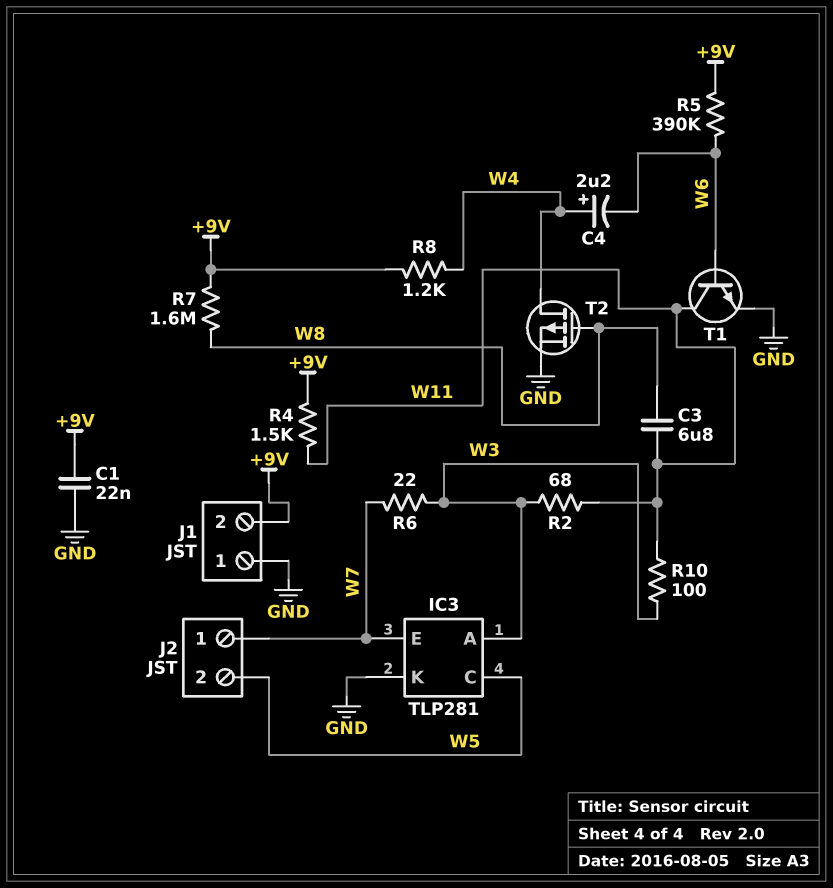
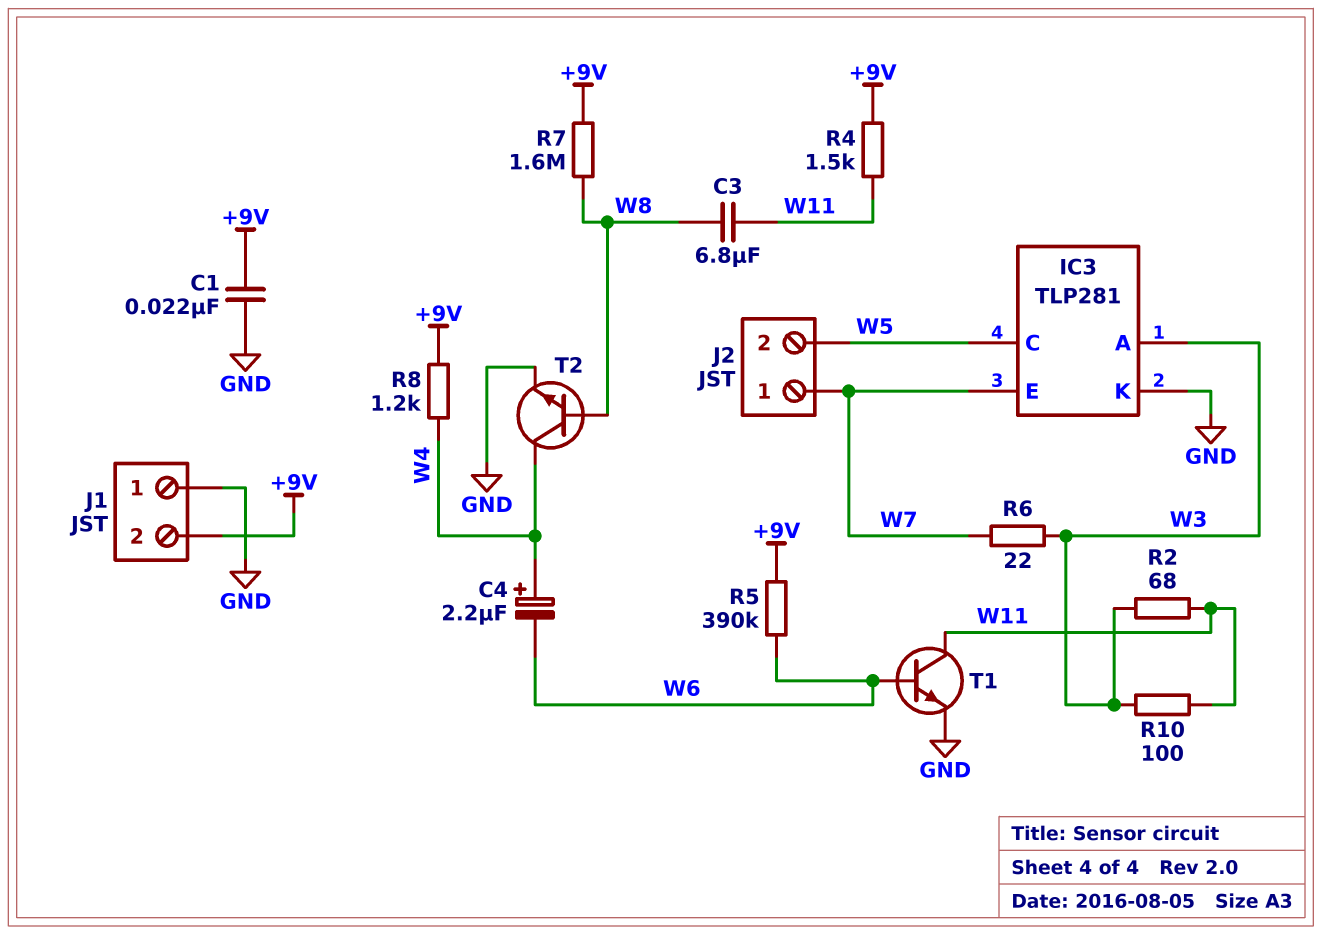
T2: PMOS (G W8, D W4, S GND) -> NPN (B W8, C W4, E GND)

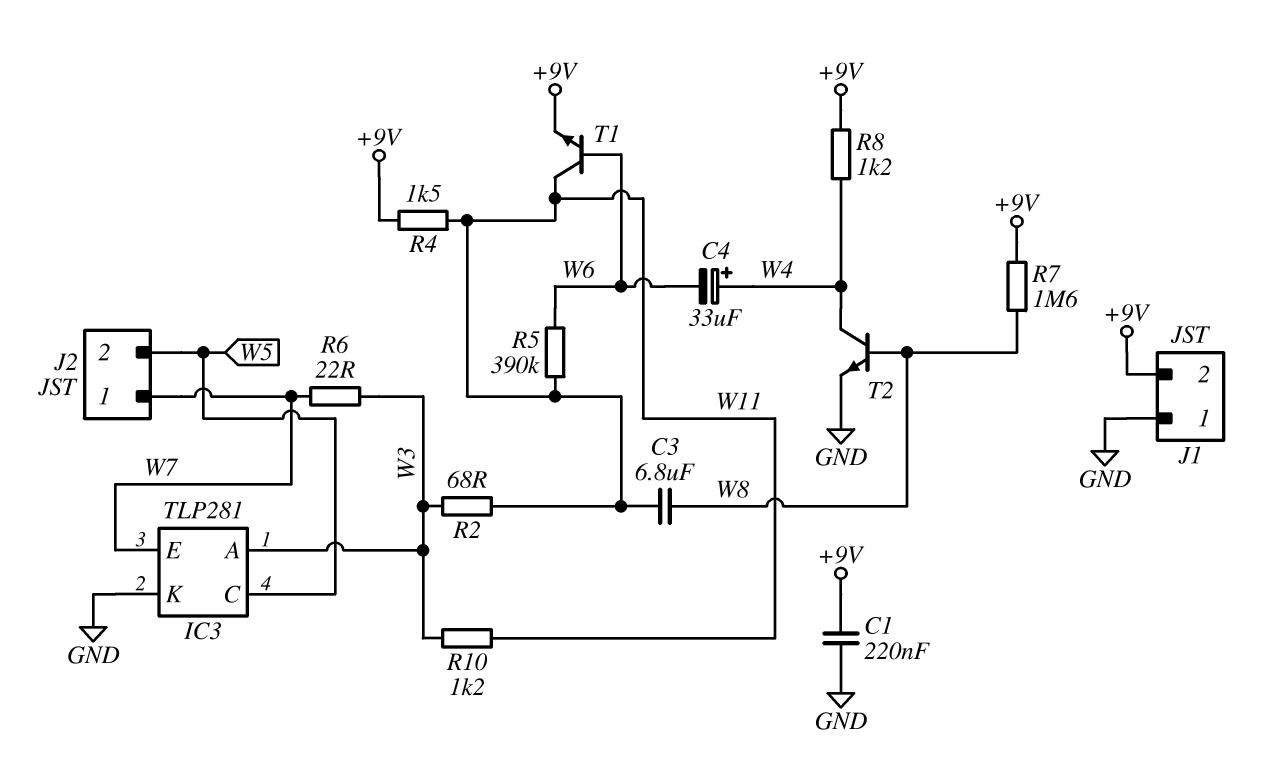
C1: 22nF (+9V, GND) -> 220nF (+9V, GND)
C4: 2.2uF (plus W4, minus W6) -> 33uF (plus W4, minus W6)
R5: 390k (+9V, W6) -> 390k (W6, W11)
R10: 100 (W3, W11) -> 1.2k (W3, W11)
T1: NPN (B W6, C W11, E GND) -> NPN (B W6, C W11, E +9V)

